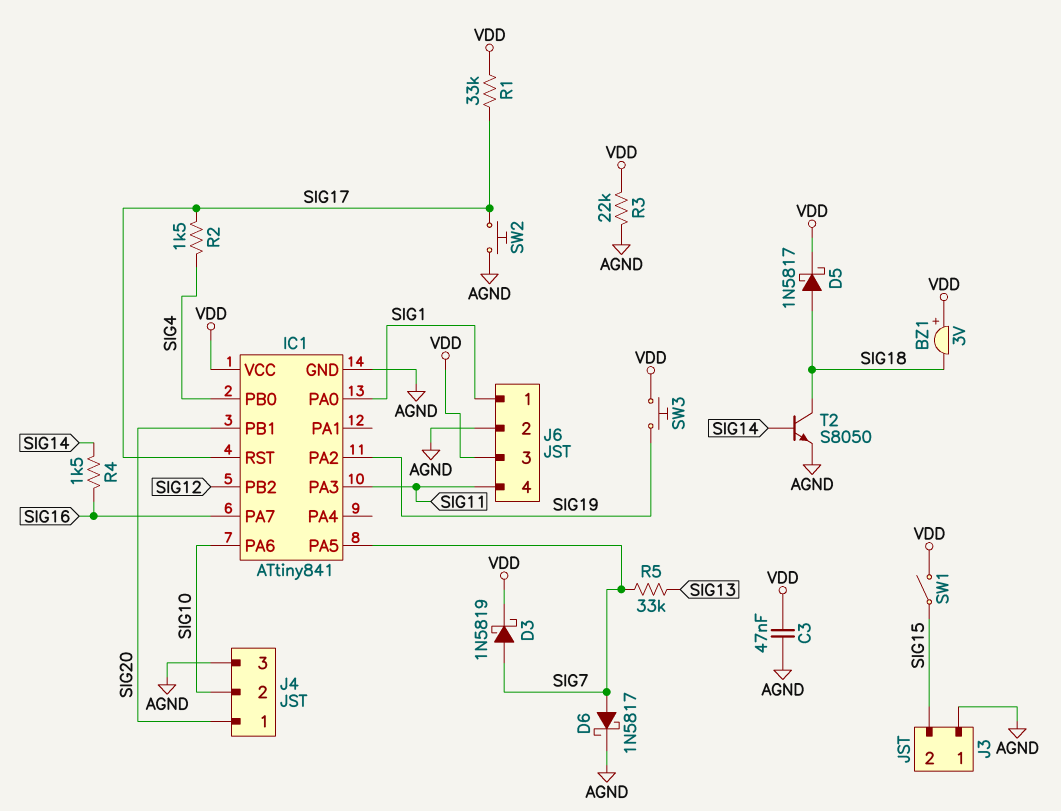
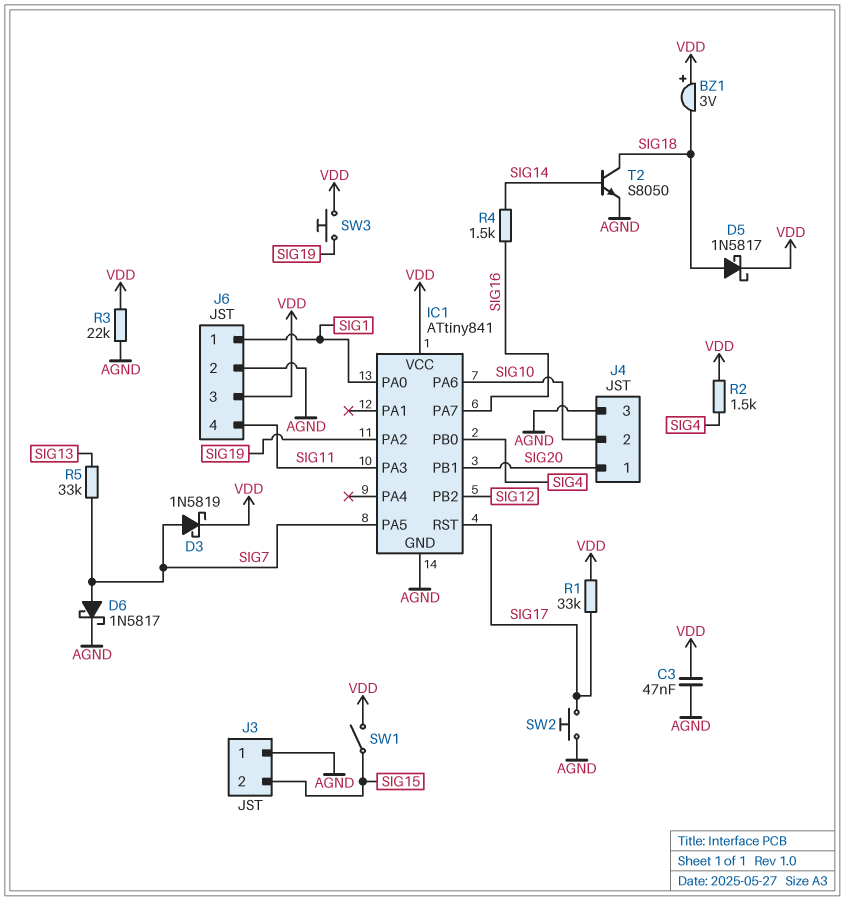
R2: 1.5k (SIG4, SIG17) -> 1.5k (SIG4, VDD)

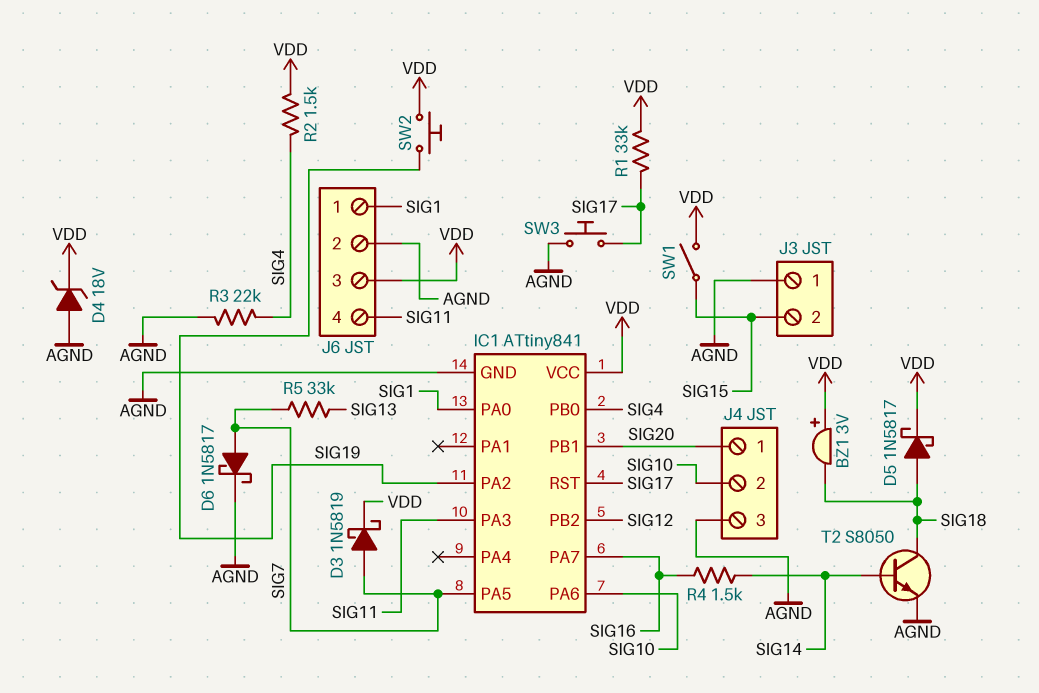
C3: 47nF (AGND, VDD) -> none
D4: none -> zener 18V (A AGND, K VDD)
R3: 22k (AGND, VDD) -> 22k (AGND, SIG4)
SW2: button (AGND, SIG17) -> button (SIG19, VDD)
SW3: button (SIG19, VDD) -> button (AGND, SIG17)

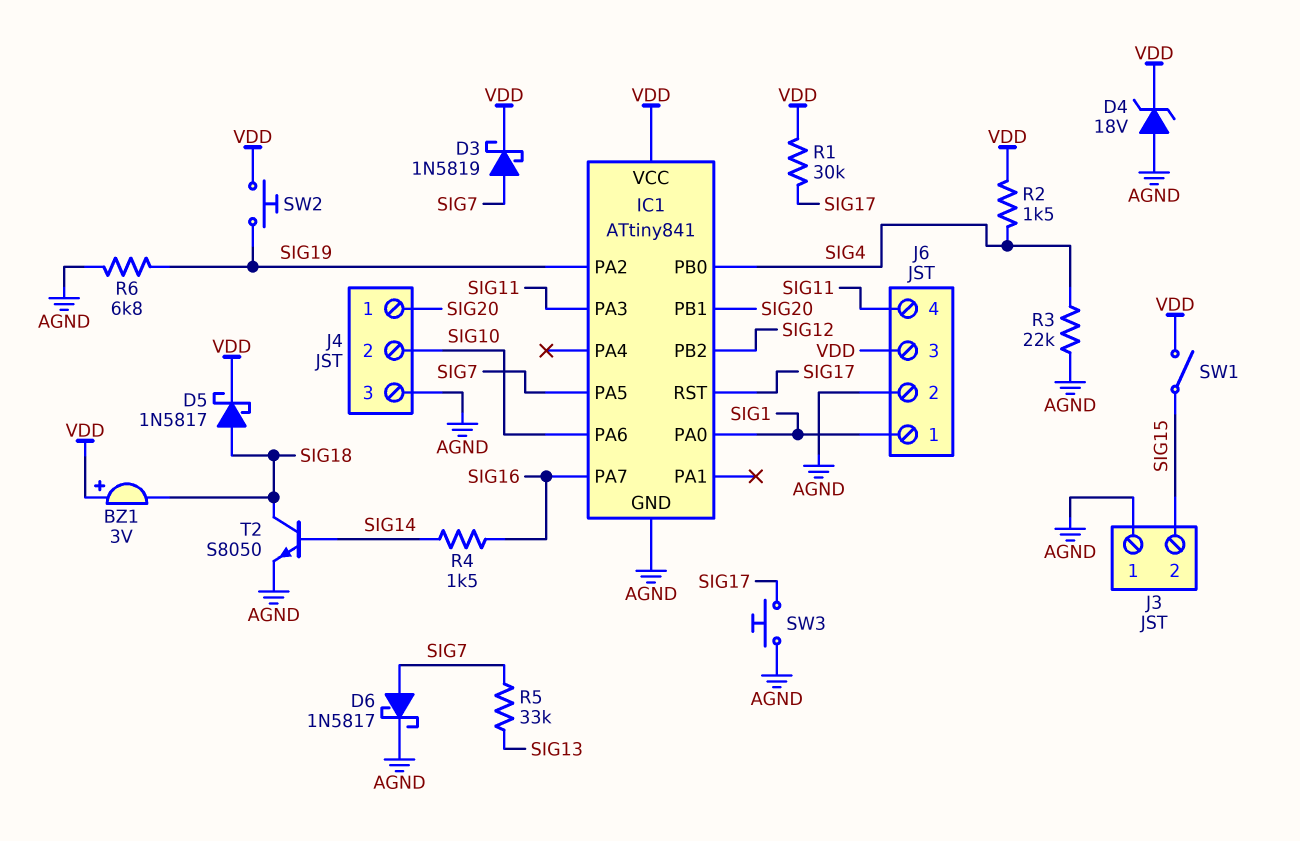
R1: 33k (SIG17, VDD) -> 30k (SIG17, VDD)
R6: none -> 6.8k (AGND, SIG19)

